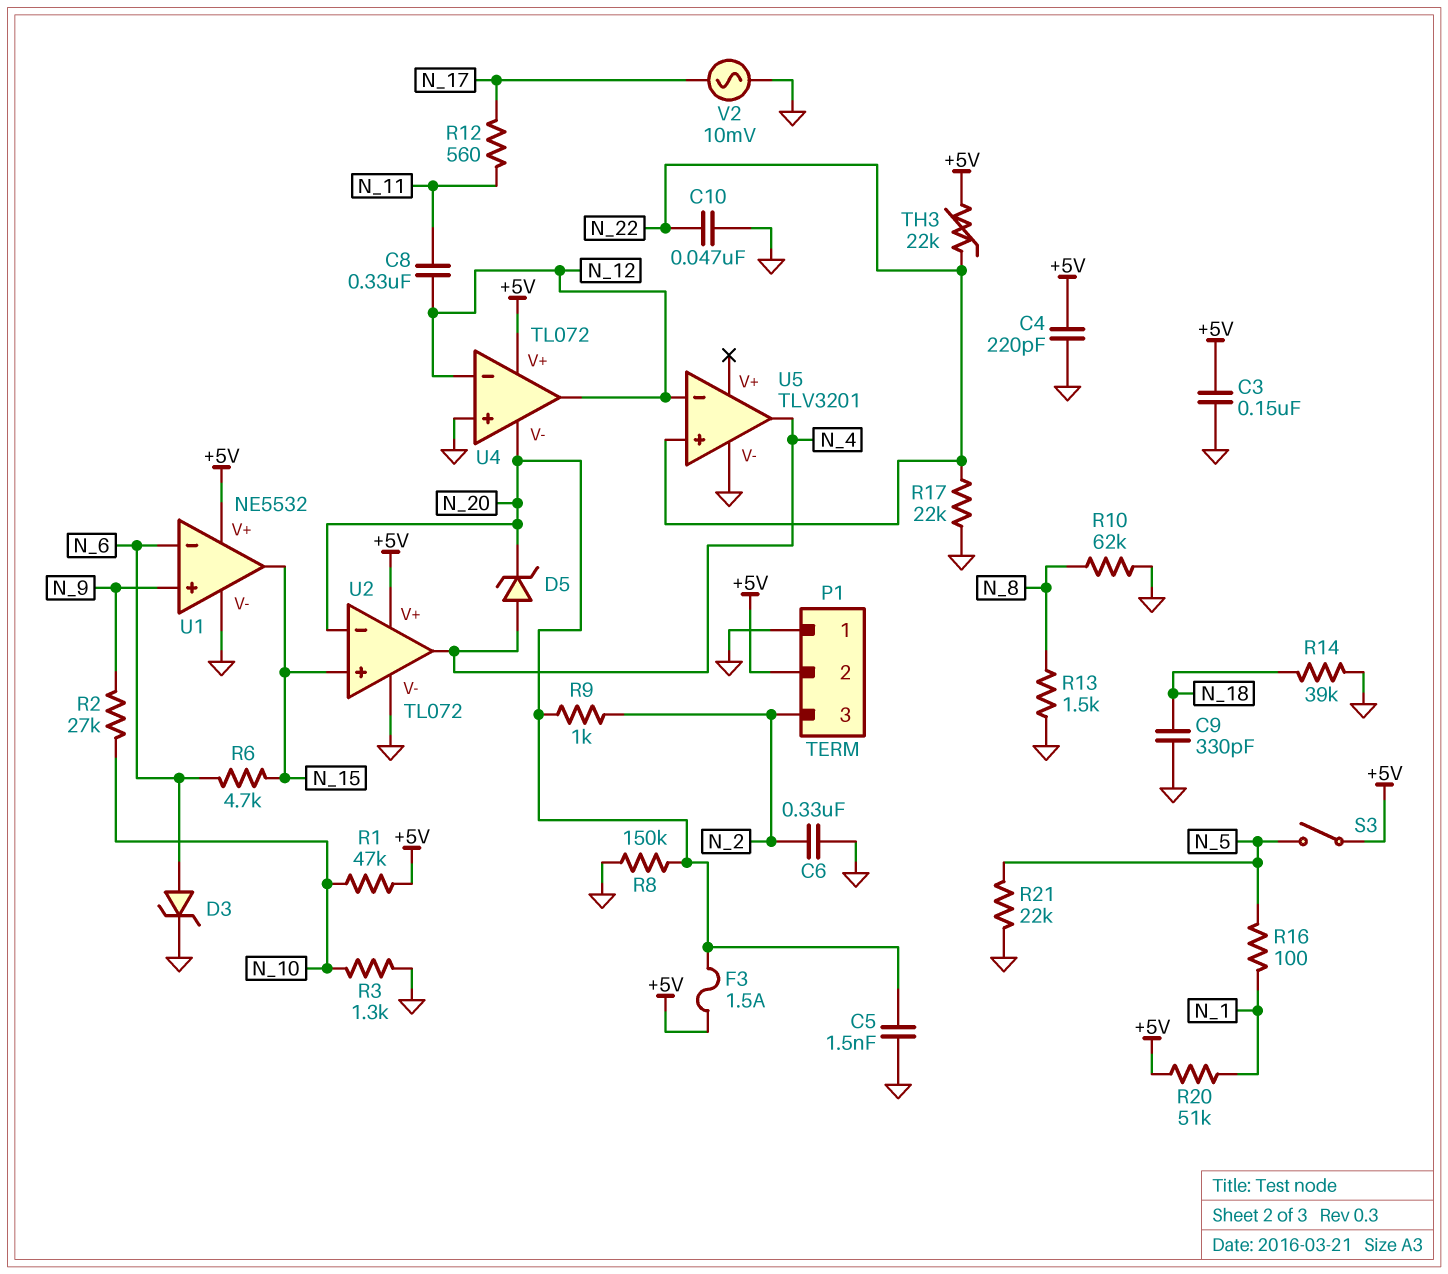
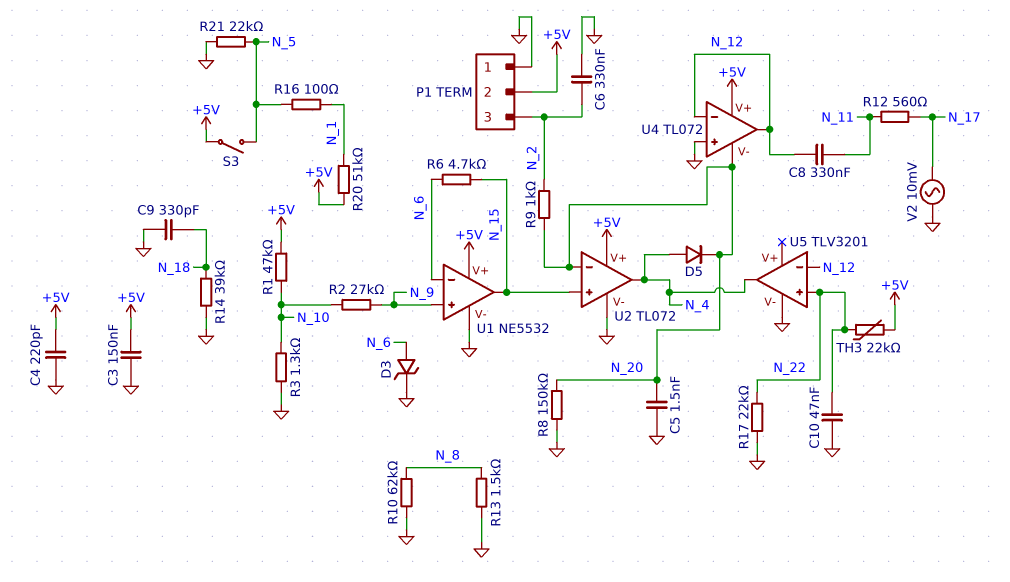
D5: zener (A N_4, K N_20) -> diode (A N_4, K N_20)
F3: 1.5A (+5V, N_20) -> none

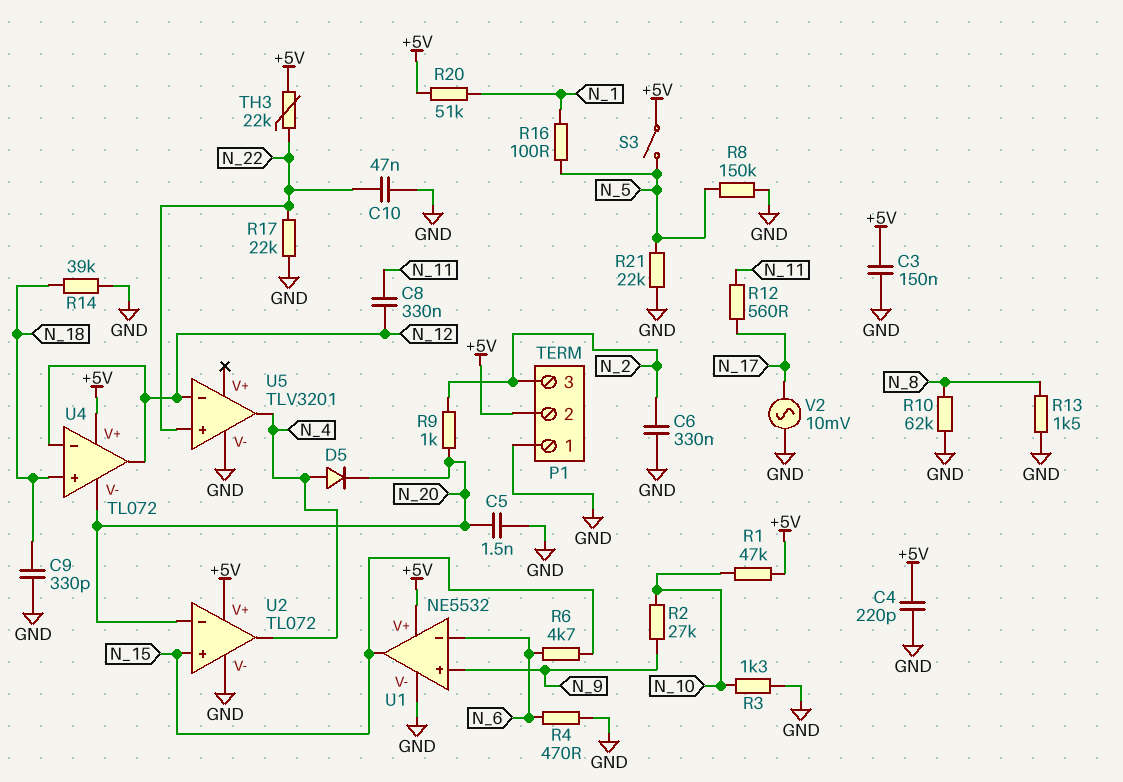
D3: zener (A N_6, K GND) -> none
R4: none -> 470 (GND, N_6)
R8: 150k (GND, N_20) -> 150k (GND, N_5)
U4 pin in+: GND -> N_18

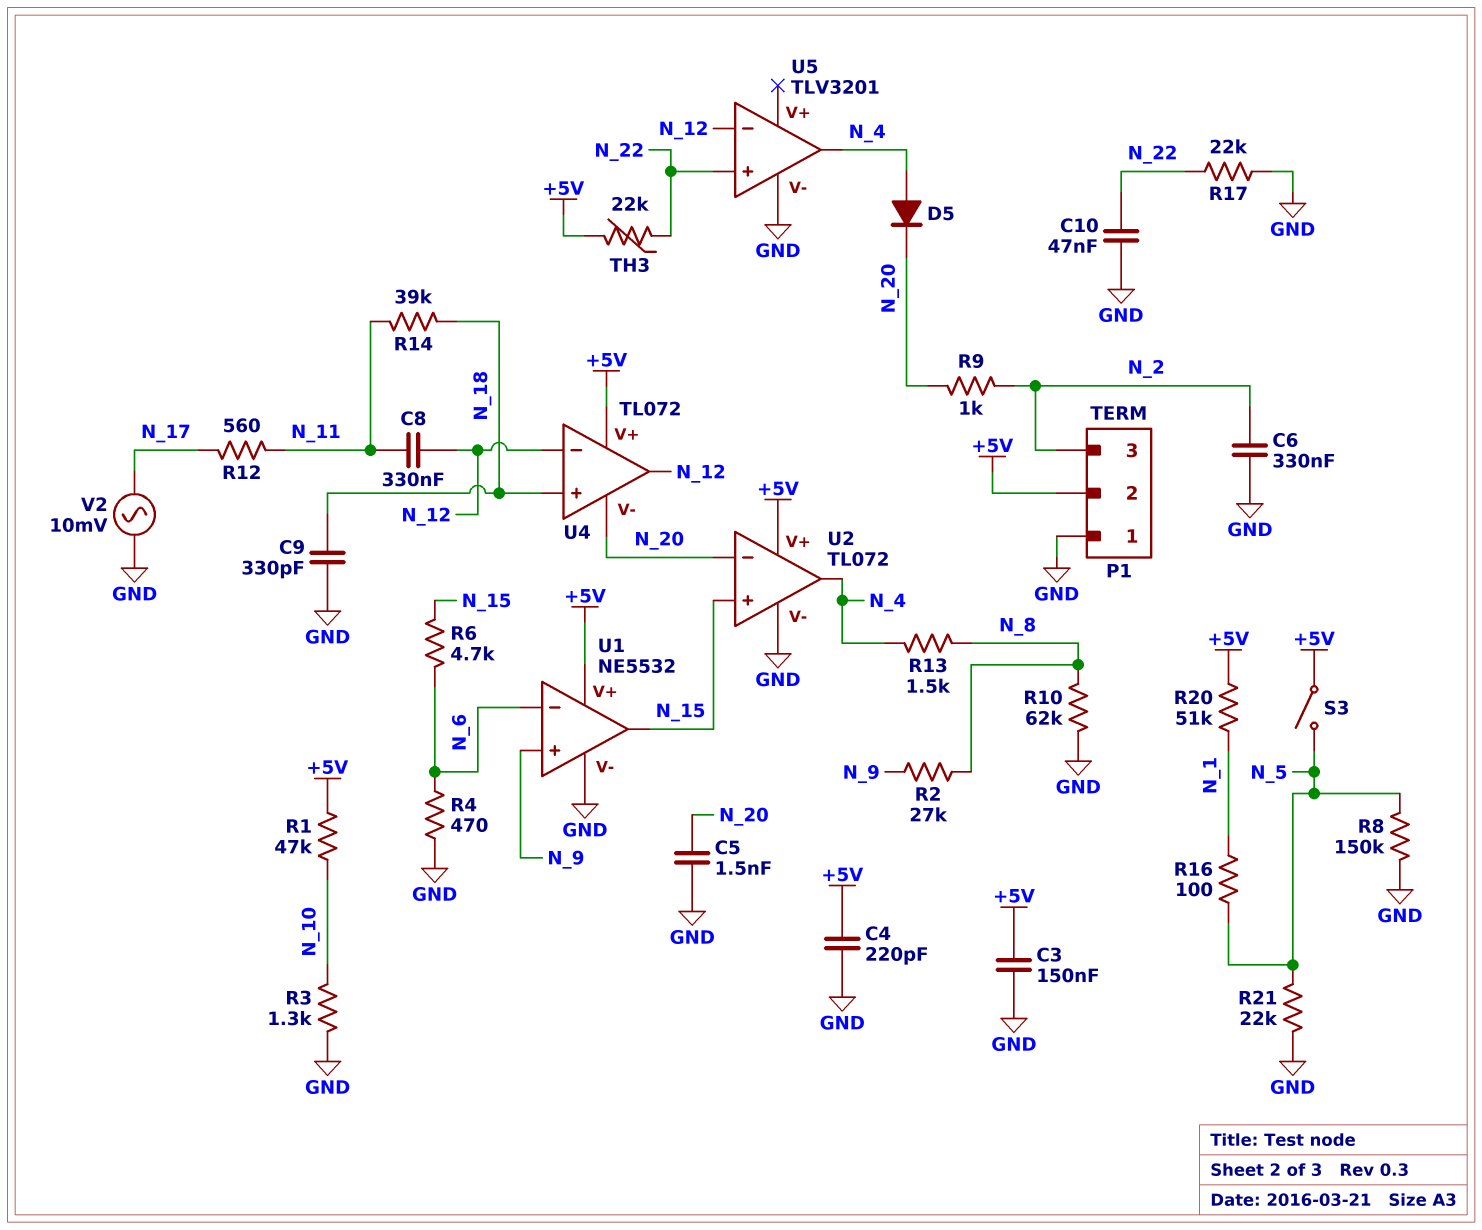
R2: 27k (N_9, N_10) -> 27k (N_8, N_9)
R13: 1.5k (GND, N_8) -> 1.5k (N_4, N_8)
R14: 39k (GND, N_18) -> 39k (N_11, N_18)

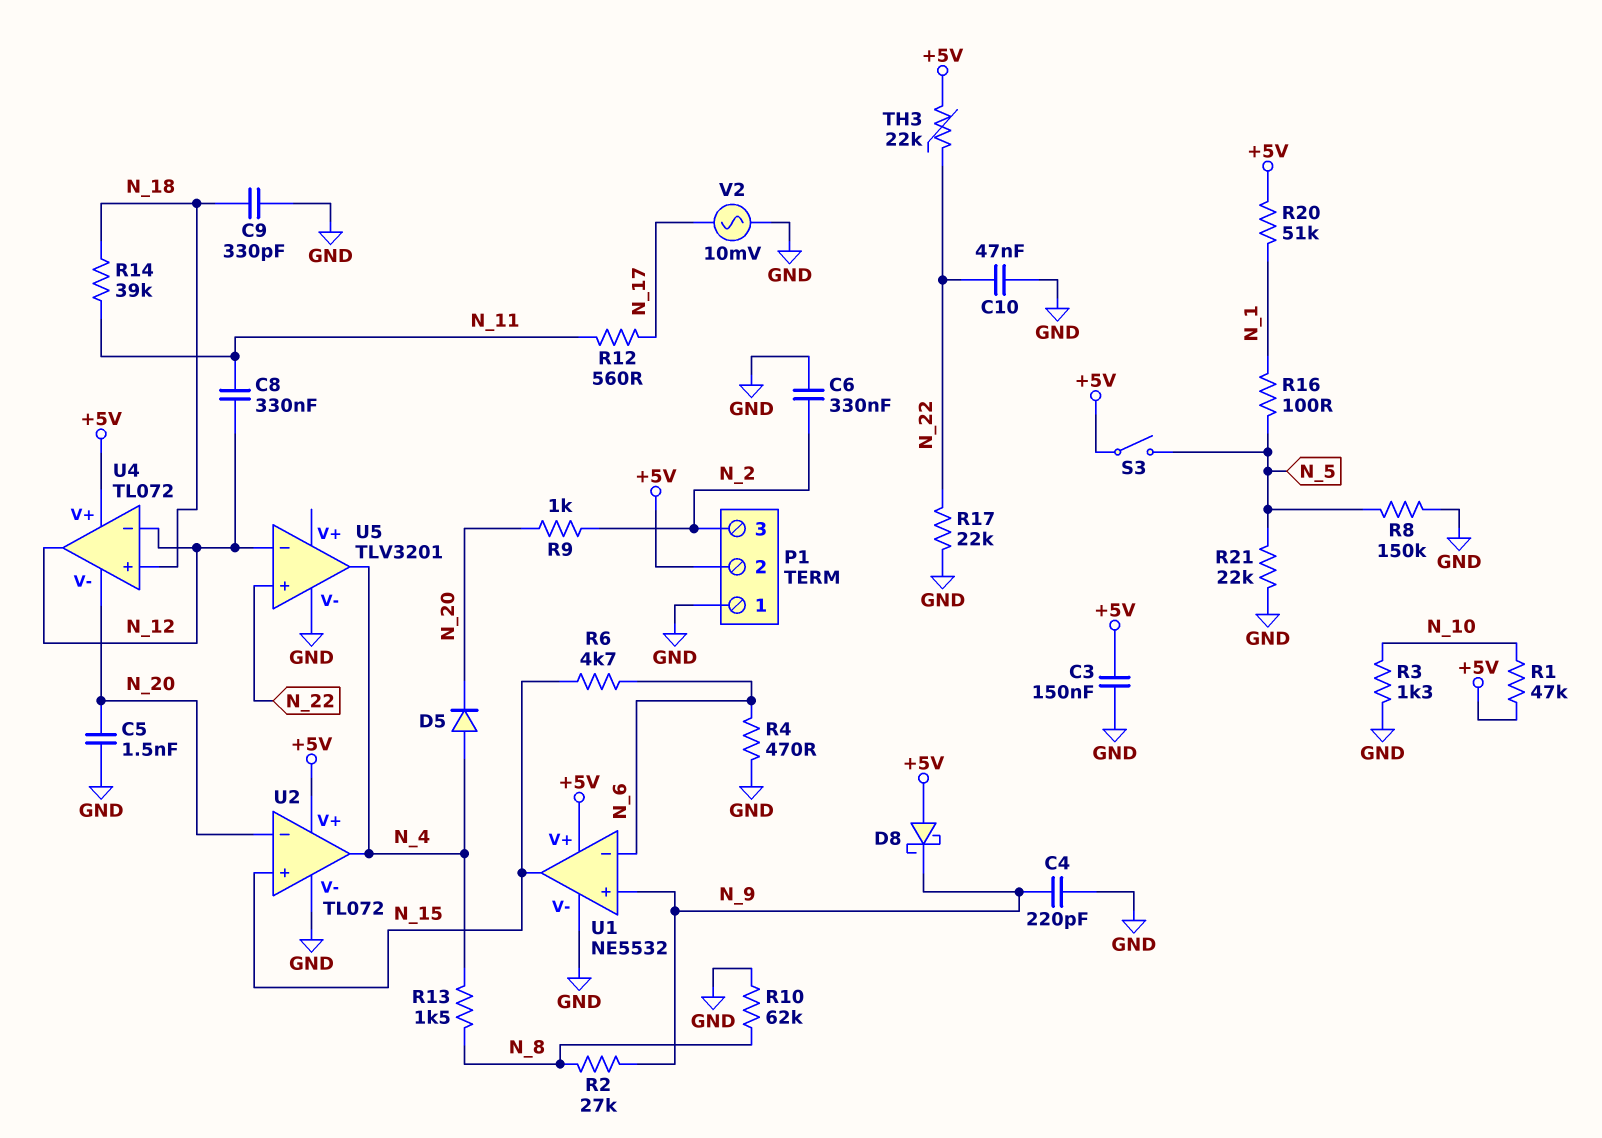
C4: 220pF (+5V, GND) -> 220pF (GND, N_9)
D8: none -> schottky (A +5V, K N_9)

